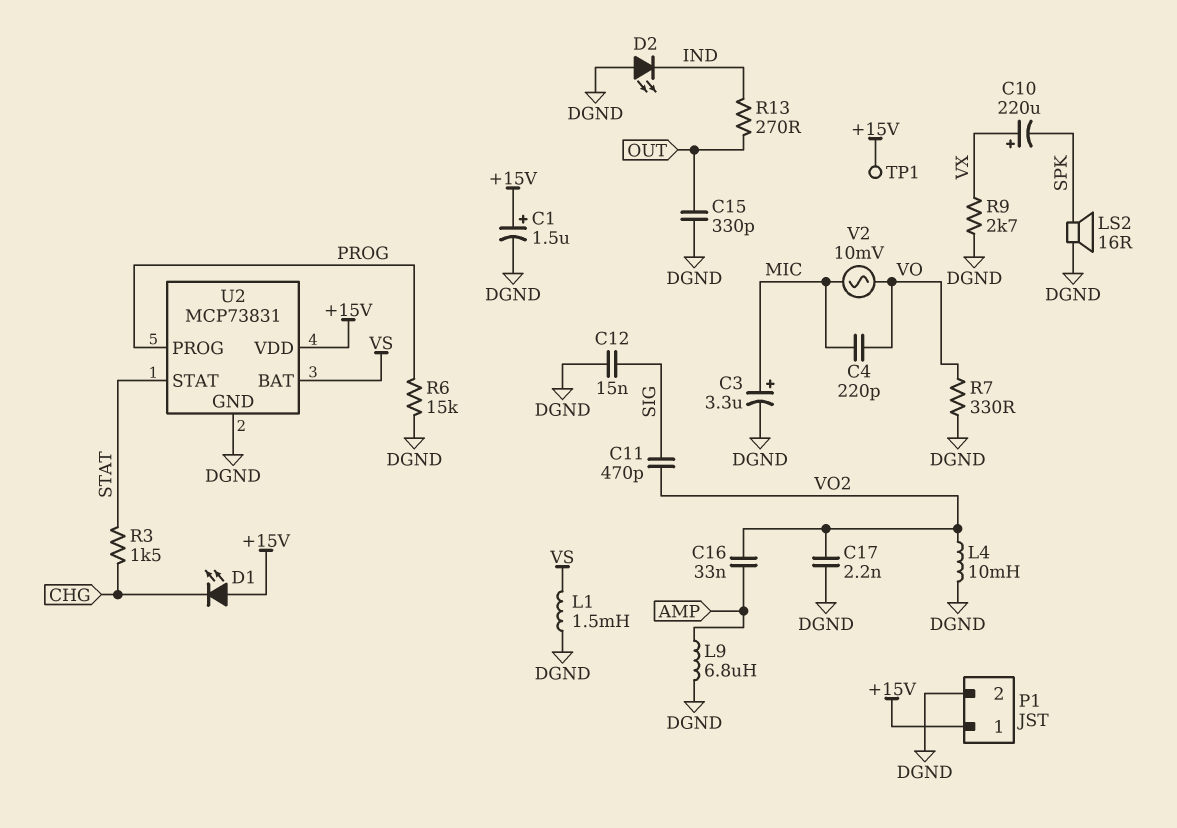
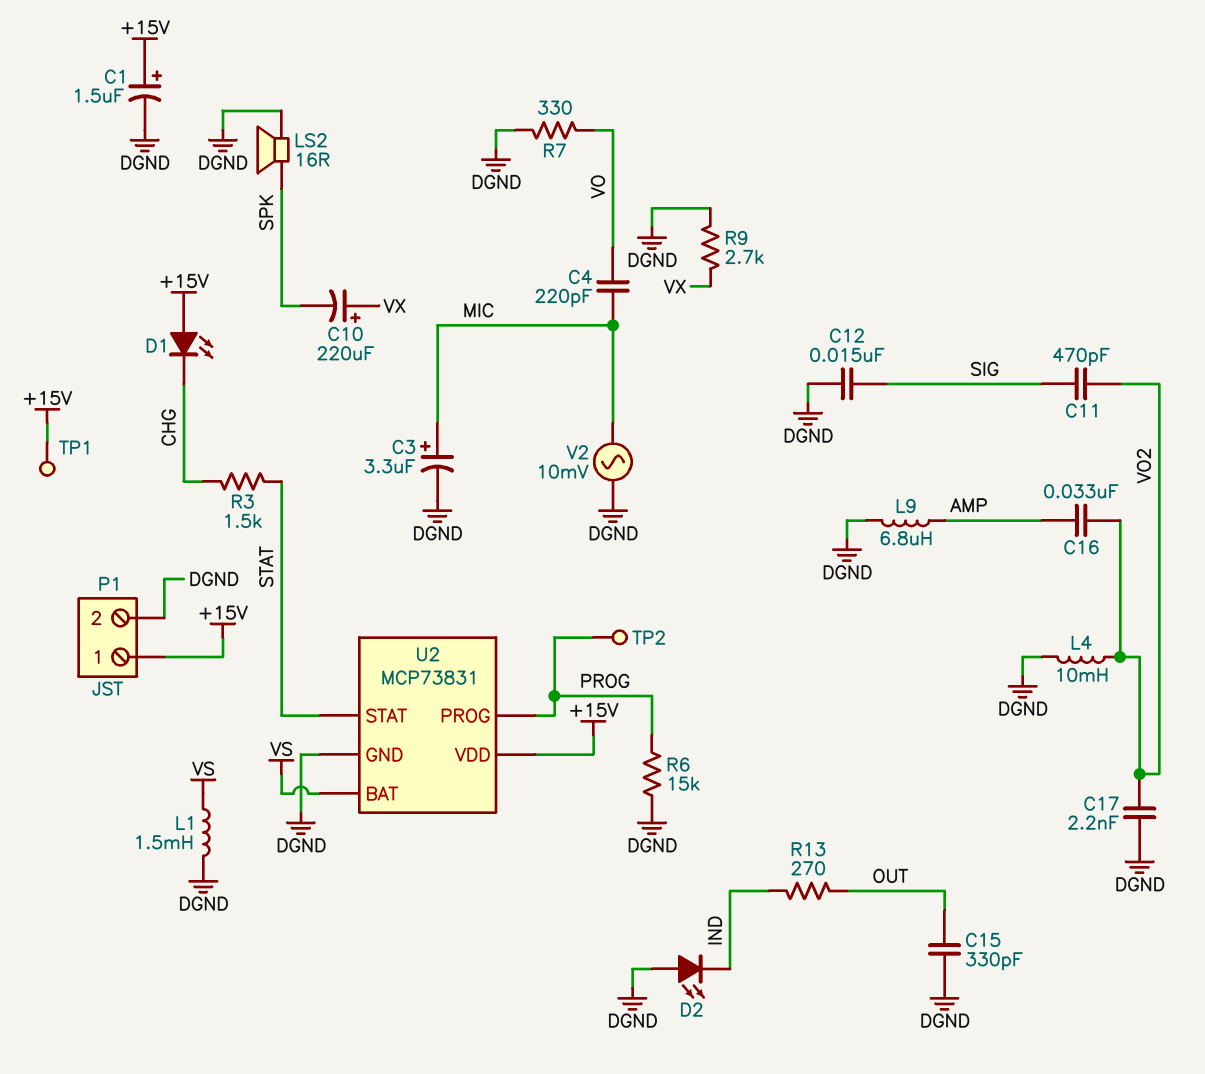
TP2: none -> test point (PROG)
V2: AC 10mV (MIC, VO) -> AC 10mV (DGND, MIC)

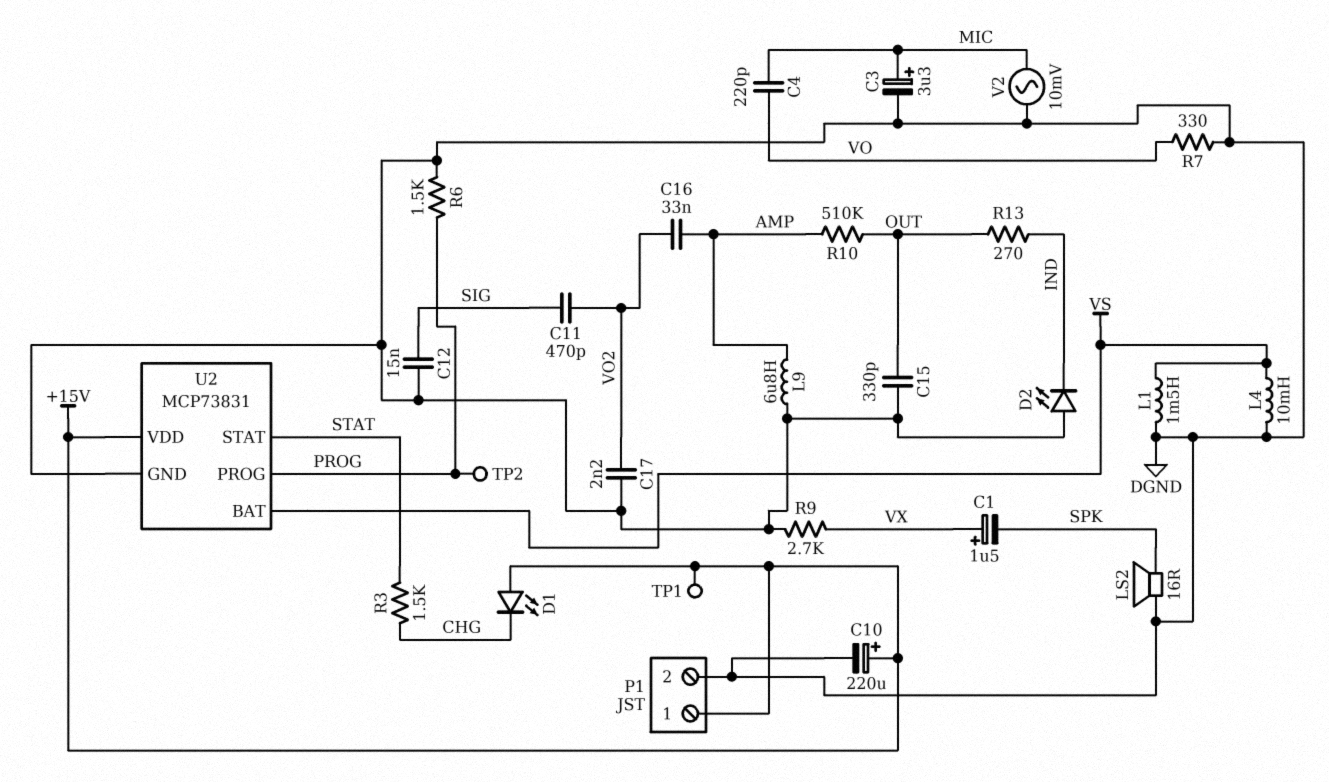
C1: 1.5uF (plus +15V, minus DGND) -> 1.5uF (plus VX, minus SPK)
C10: 220uF (plus VX, minus SPK) -> 220uF (plus +15V, minus DGND)
L4: 10mH (DGND, VO2) -> 10mH (DGND, VS)
R6: 15k (DGND, PROG) -> 1.5k (DGND, PROG)
R10: none -> 510k (AMP, OUT)

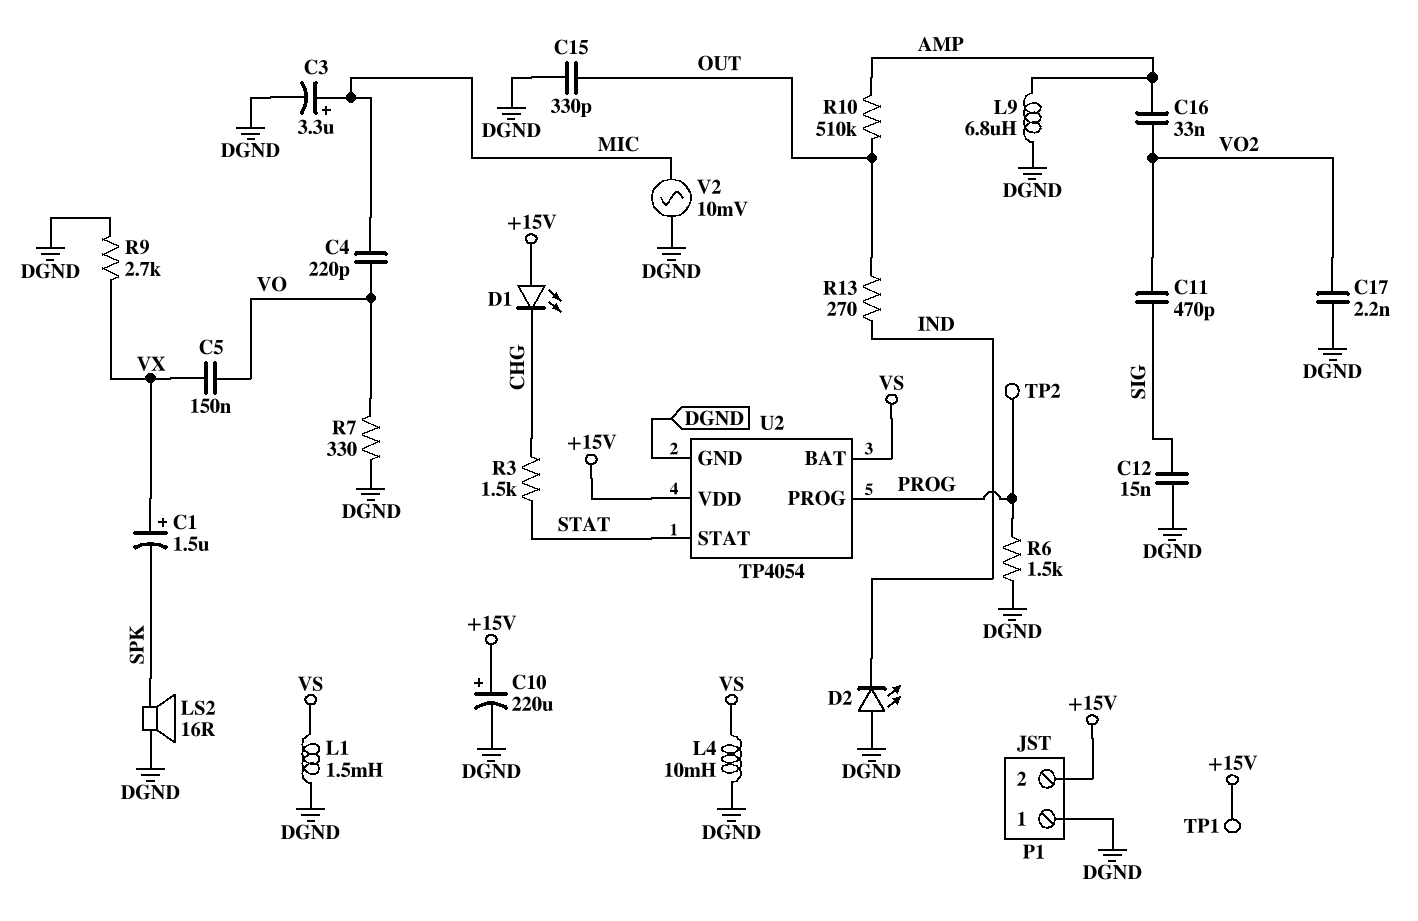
C5: none -> 150nF (VO, VX)
P1 pin 1: +15V -> DGND
P1 pin 2: DGND -> +15V
U2: MCP73831 -> TP4054

